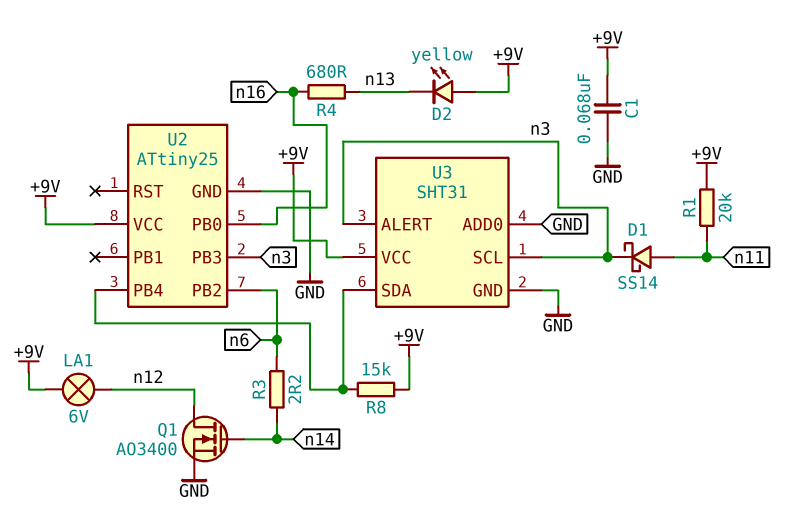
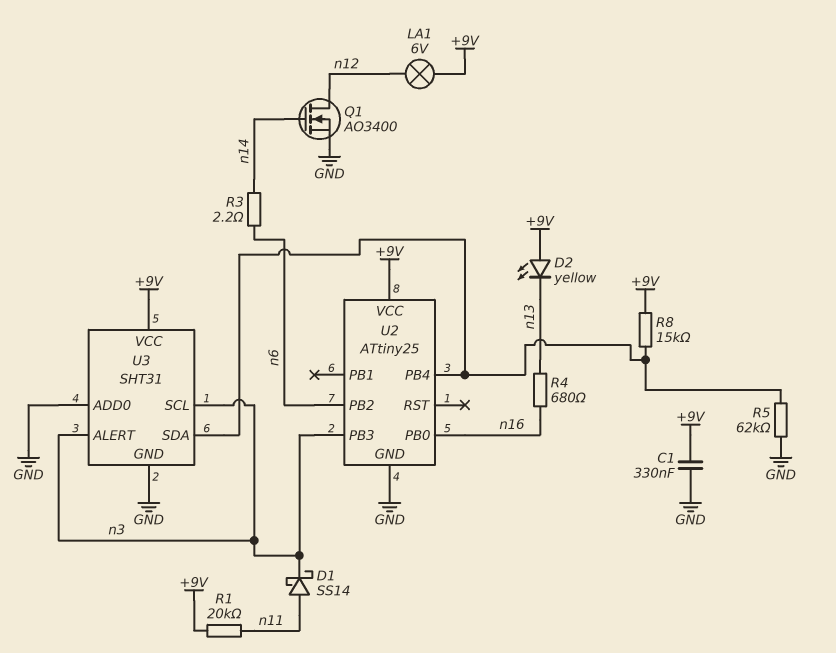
C1: 68nF (+9V, GND) -> 330nF (+9V, GND)
R5: none -> 62k (GND, U2/PB4)

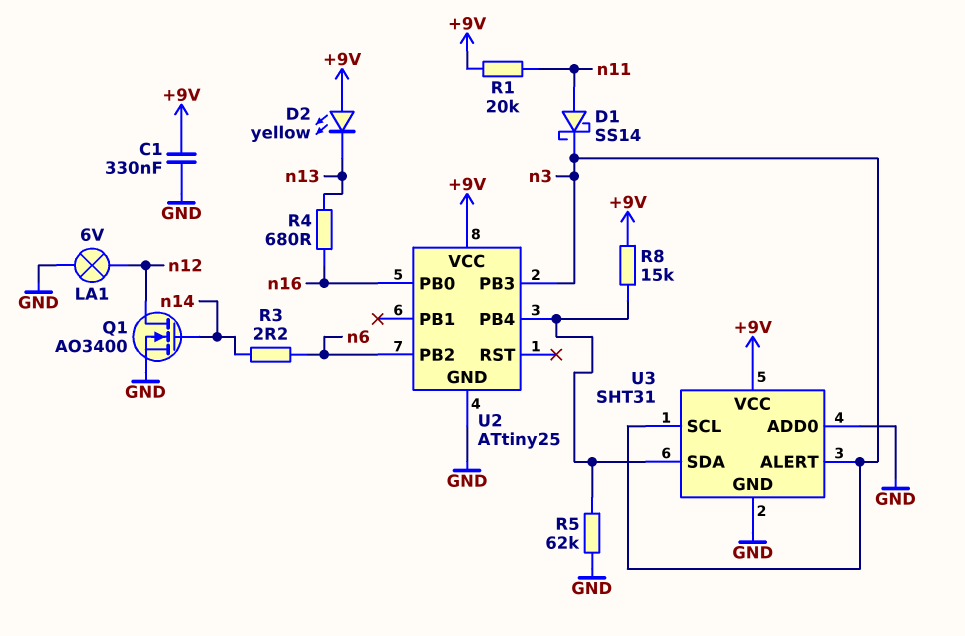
LA1: lamp 6V (+9V, n12) -> lamp 6V (GND, n12)

